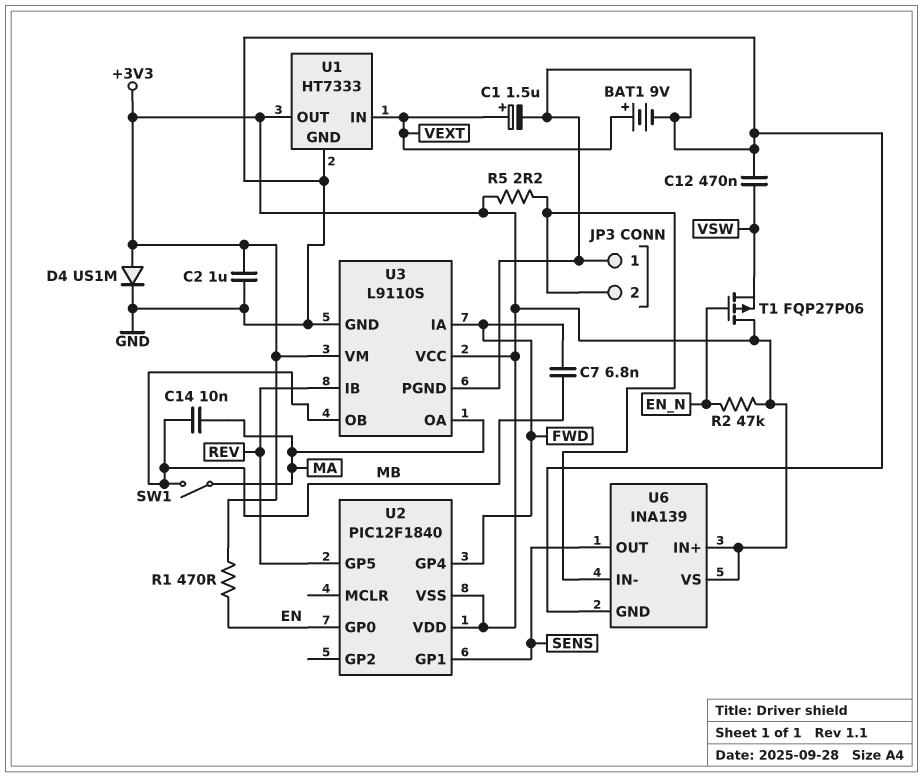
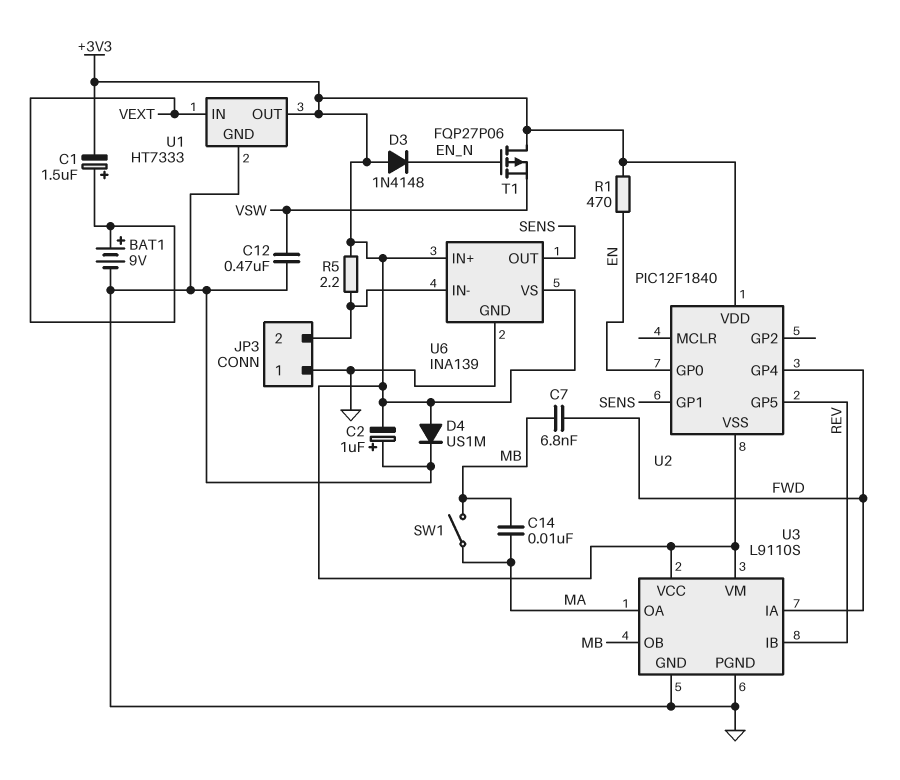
C1: 1.5uF (plus VEXT, minus GND) -> 1.5uF (plus VEXT, minus +3V3)
C2: 1uF (+3V3, GND) -> 1uF (plus GND, minus +3V3)
D3: none -> diode 1N4148 (A +3V3, K EN_N)
R2: 47k (+3V3, EN_N) -> none

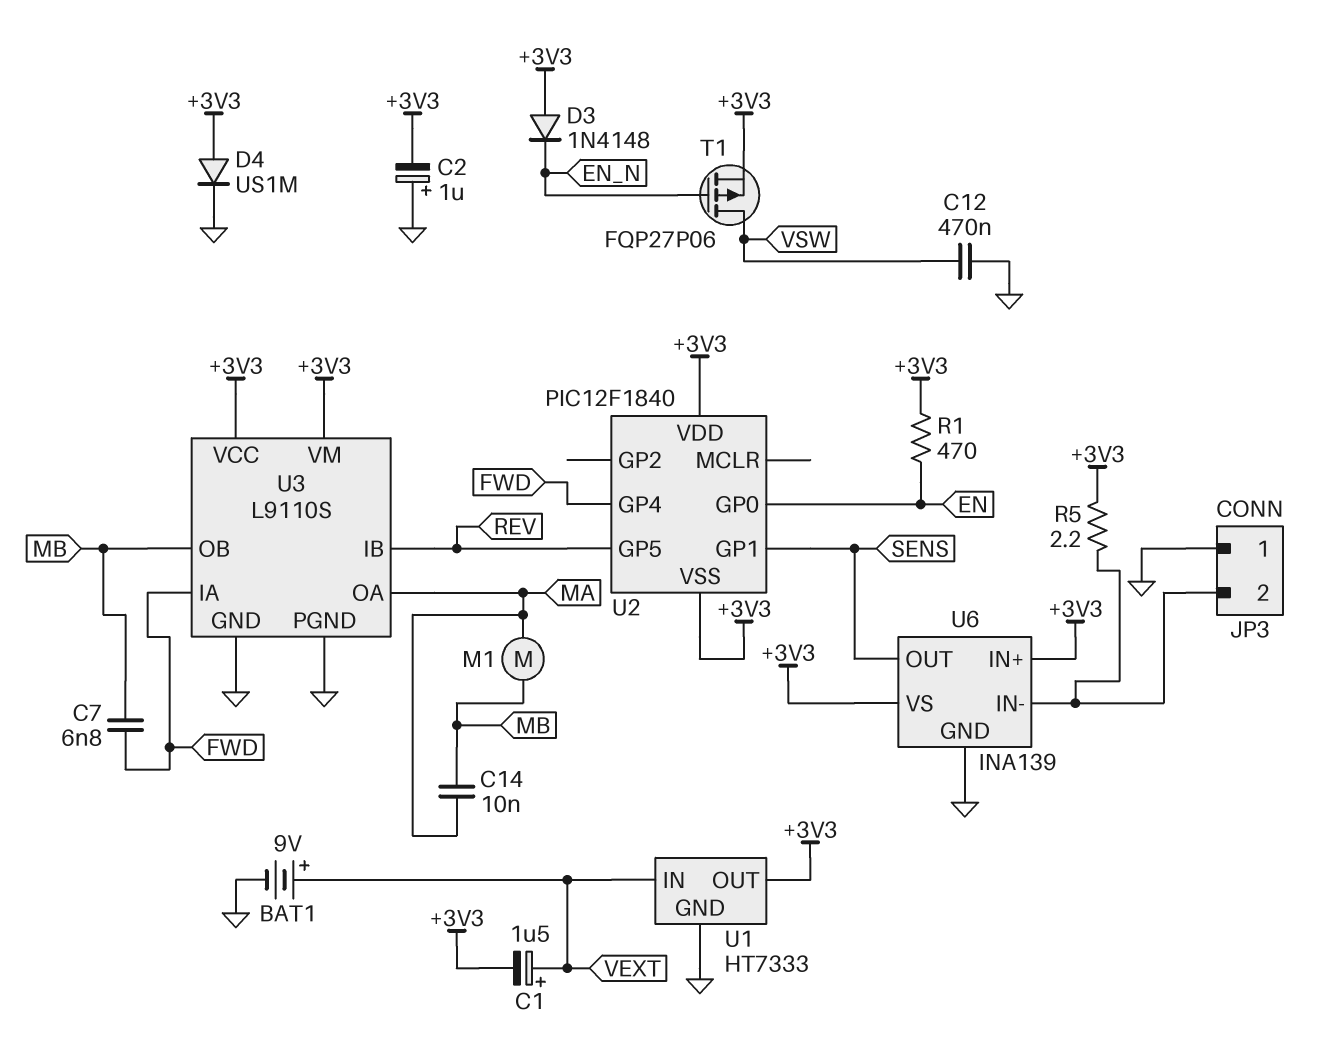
M1: none -> motor (MA, MB)
SW1: switch (MA, MB) -> none
T1: PMOS FQP27P06 (G EN_N, D +3V3, S VSW) -> PMOS FQP27P06 (G EN_N, D VSW, S +3V3)

